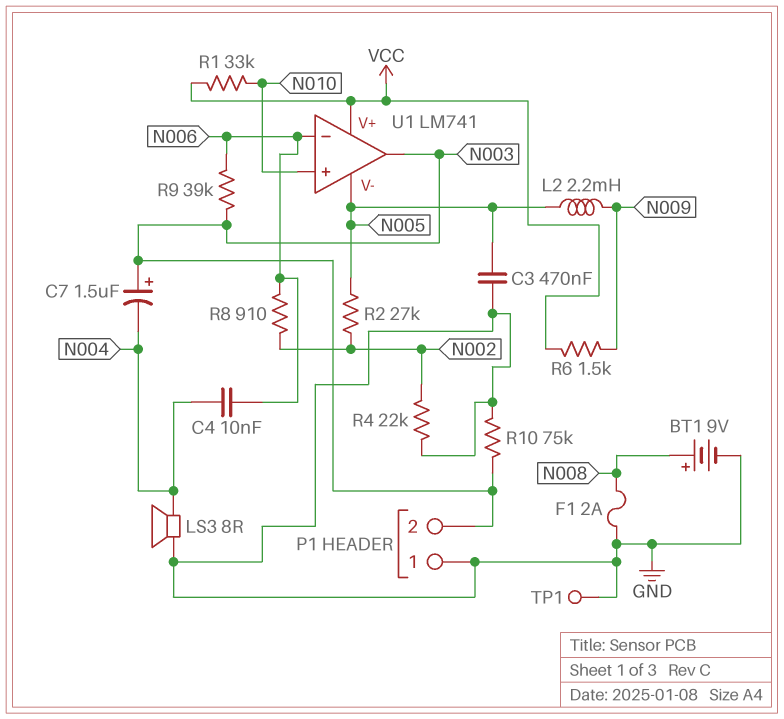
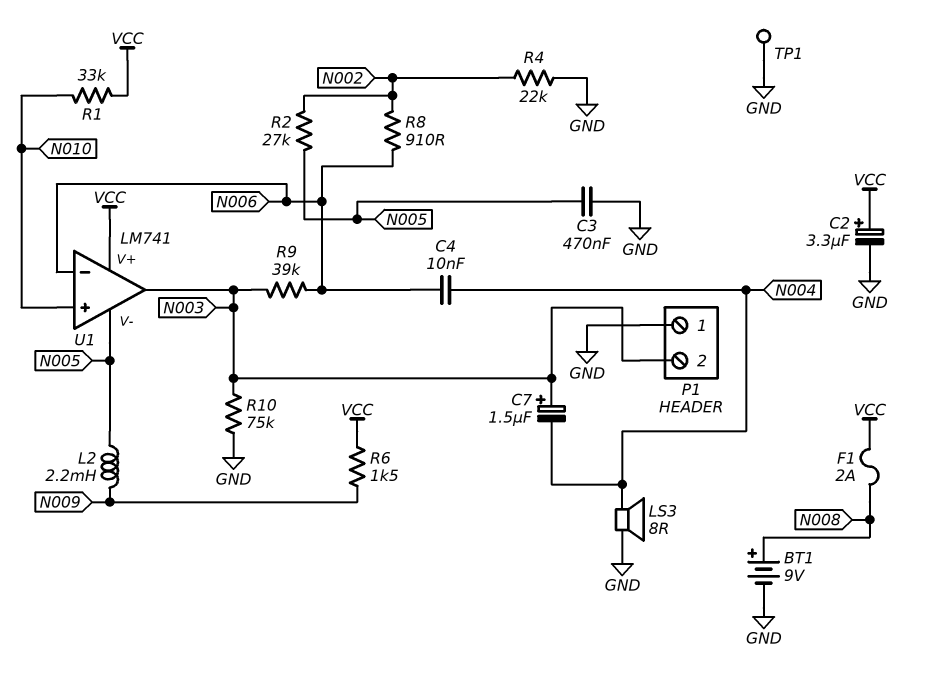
C2: none -> 3.3uF (plus VCC, minus GND)
F1: 2A (GND, N008) -> 2A (N008, VCC)

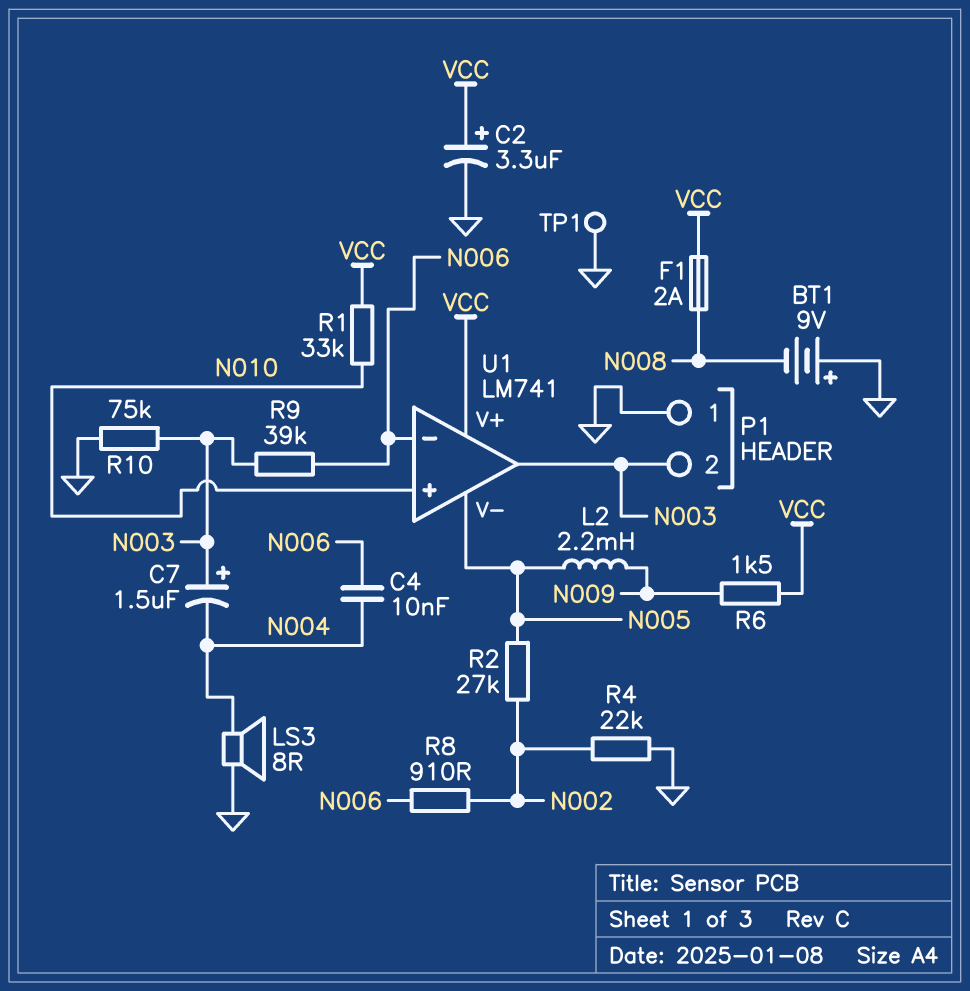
BT1: 9V (plus N008, minus GND) -> 9V (plus GND, minus N008)
C3: 470nF (GND, N005) -> none

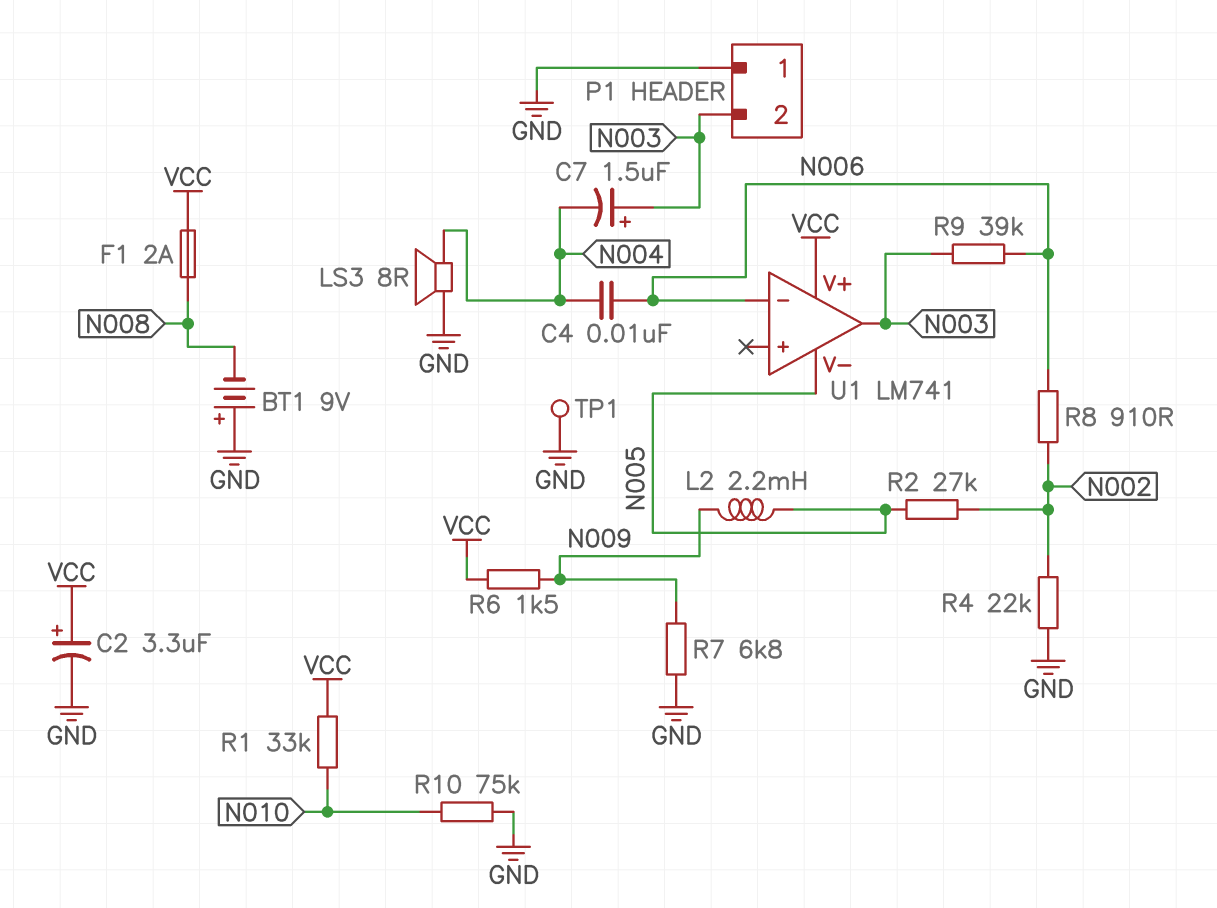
R7: none -> 6.8k (GND, N009)
R10: 75k (GND, N003) -> 75k (GND, N010)
U1 pin in+: N010 -> none

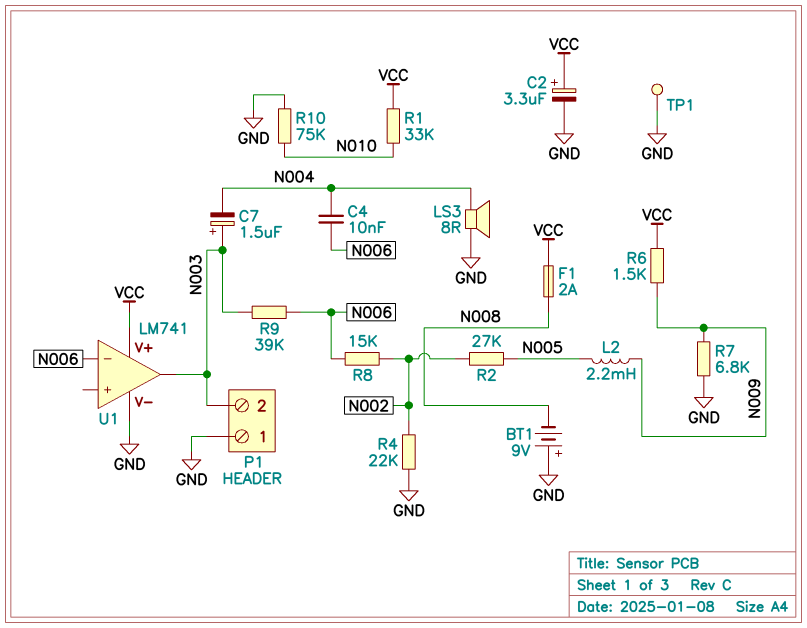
R8: 910 (N002, N006) -> 15k (N002, N006)
U1 pin V-: N005 -> GND

